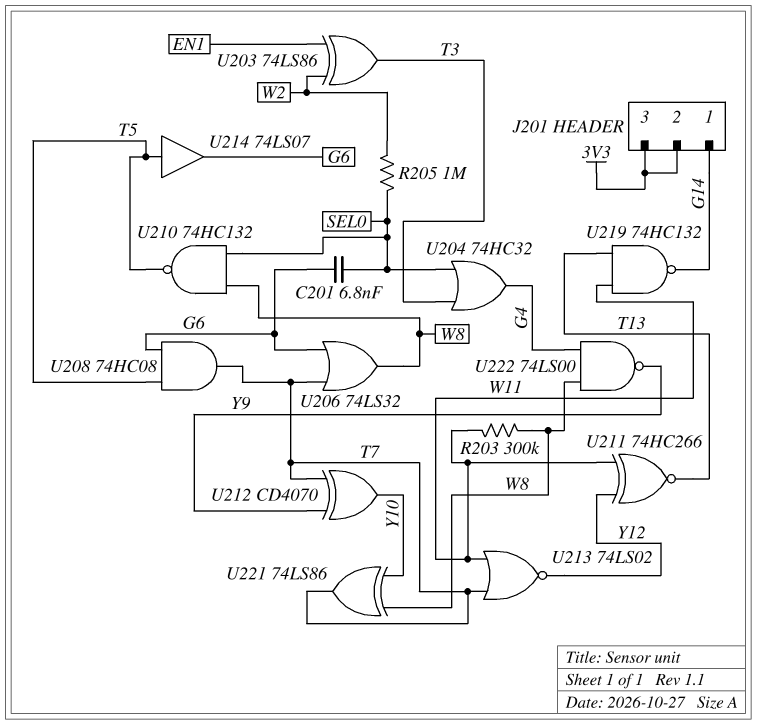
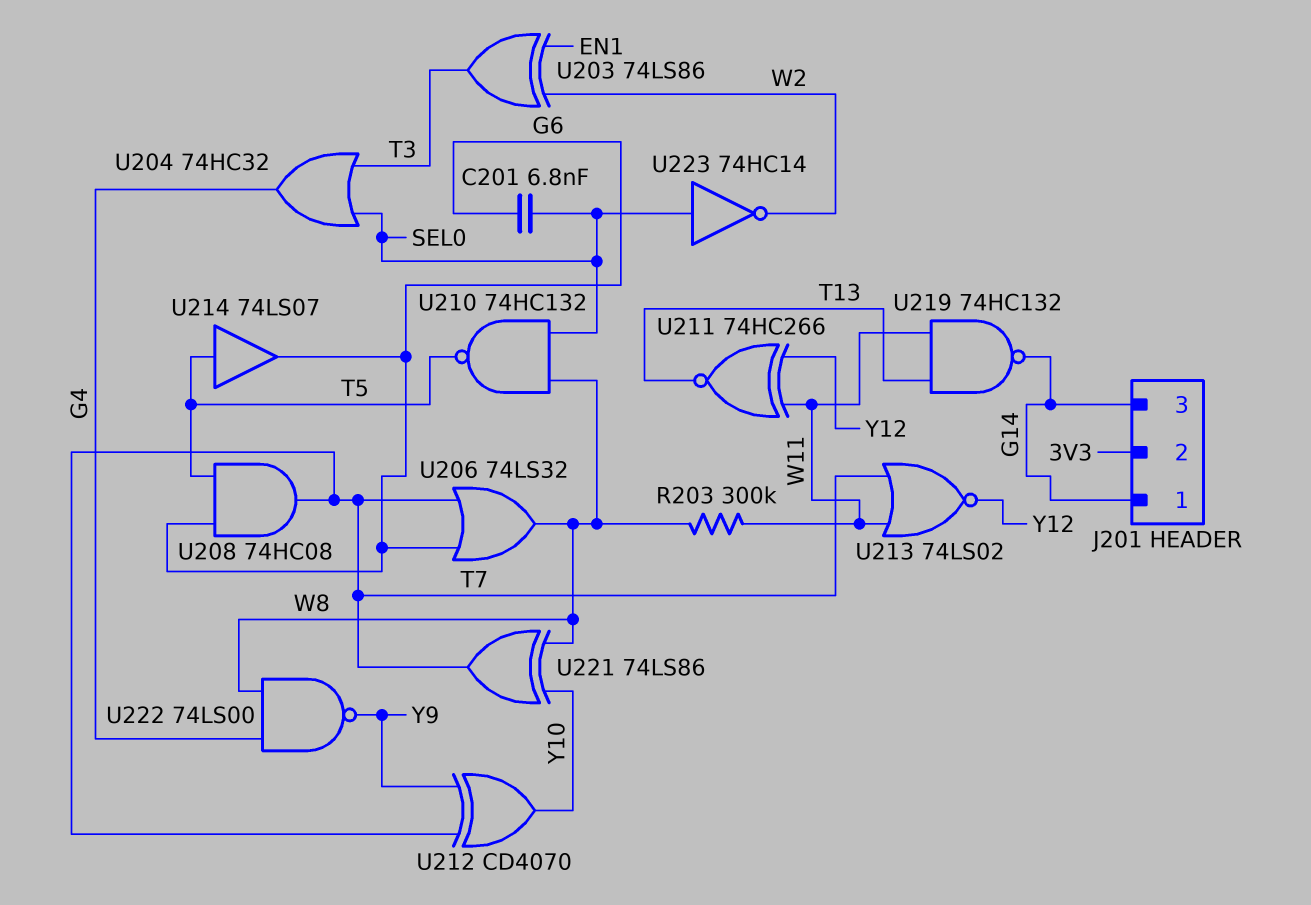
J201 pin 3: 3V3 -> G14
R205: 1M (SEL0, W2) -> none
U223: none -> NOT 74HC14 (in SEL0, out W2)

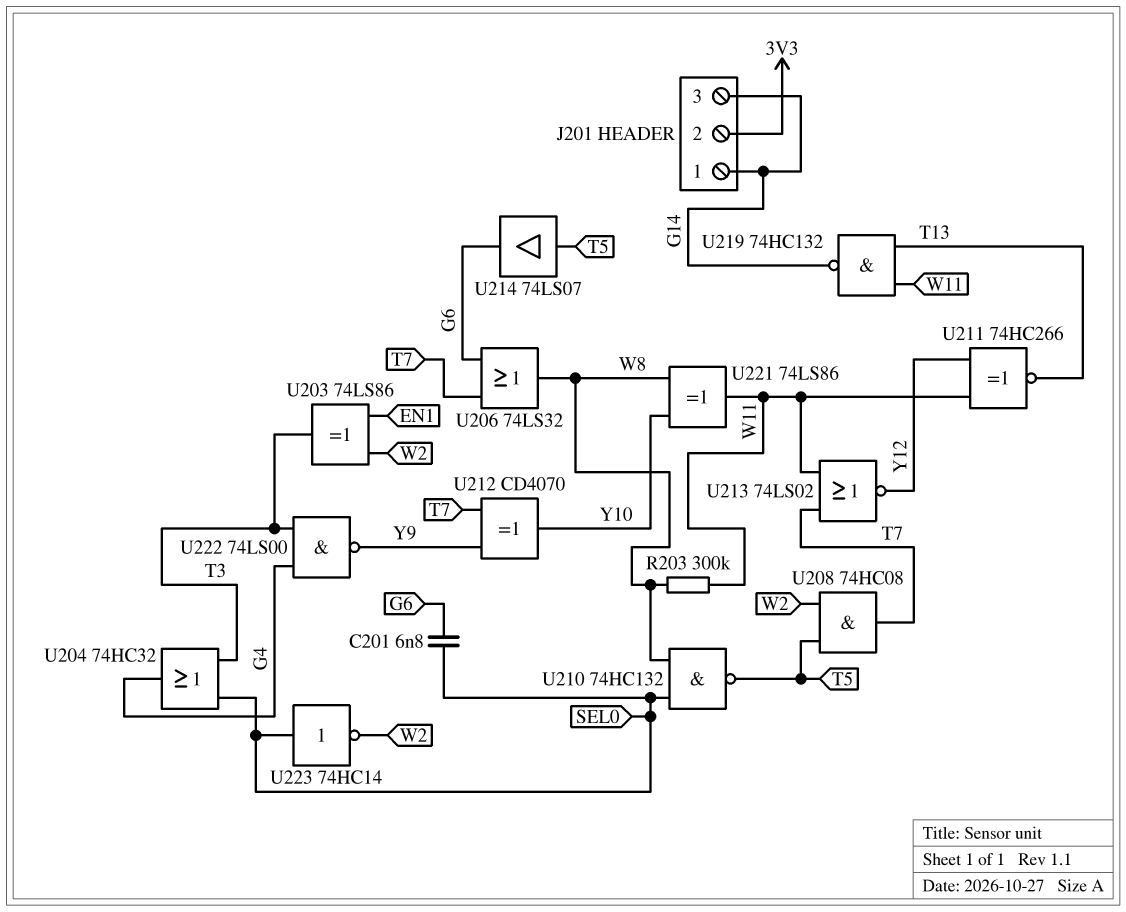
U208: AND 74HC08 (in G6, in T5, out T7) -> AND 74HC08 (in T5, in W2, out T7)
U221: XOR 74LS86 (in W8, in Y10, out T7) -> XOR 74LS86 (in W8, in Y10, out W11)
U222: NAND 74LS00 (in G4, in W8, out Y9) -> NAND 74LS00 (in G4, in T3, out Y9)

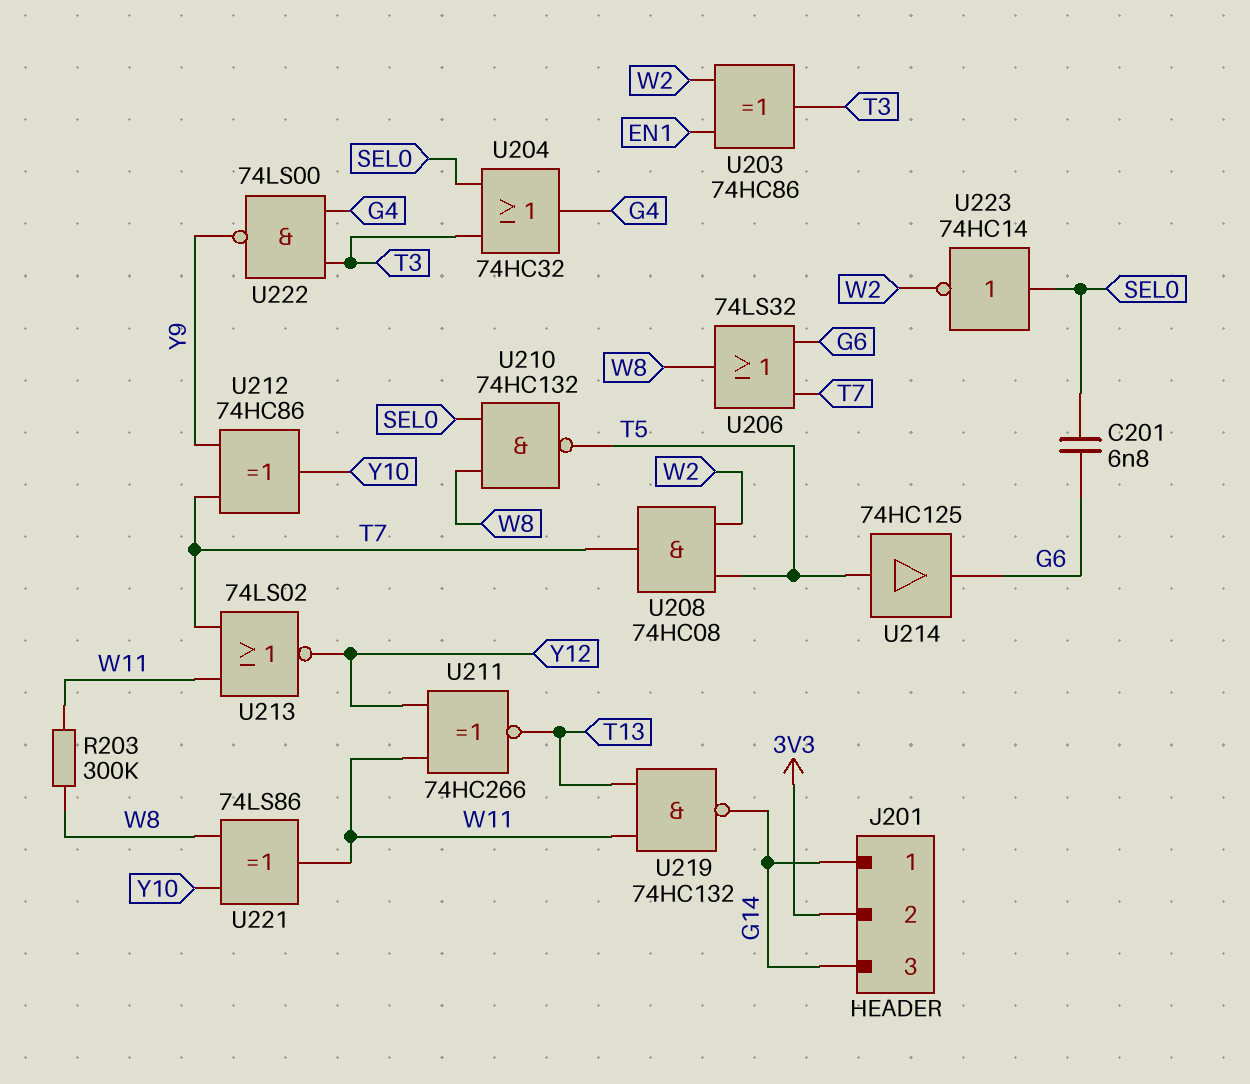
U203: XOR 74LS86 (in EN1, in W2, out T3) -> XOR 74HC86 (in EN1, in W2, out T3)
U212: XOR CD4070 (in T7, in Y9, out Y10) -> XOR 74HC86 (in T7, in Y9, out Y10)
U214: buffer 74LS07 (in T5, out G6) -> buffer 74HC125 (in T5, out G6)

